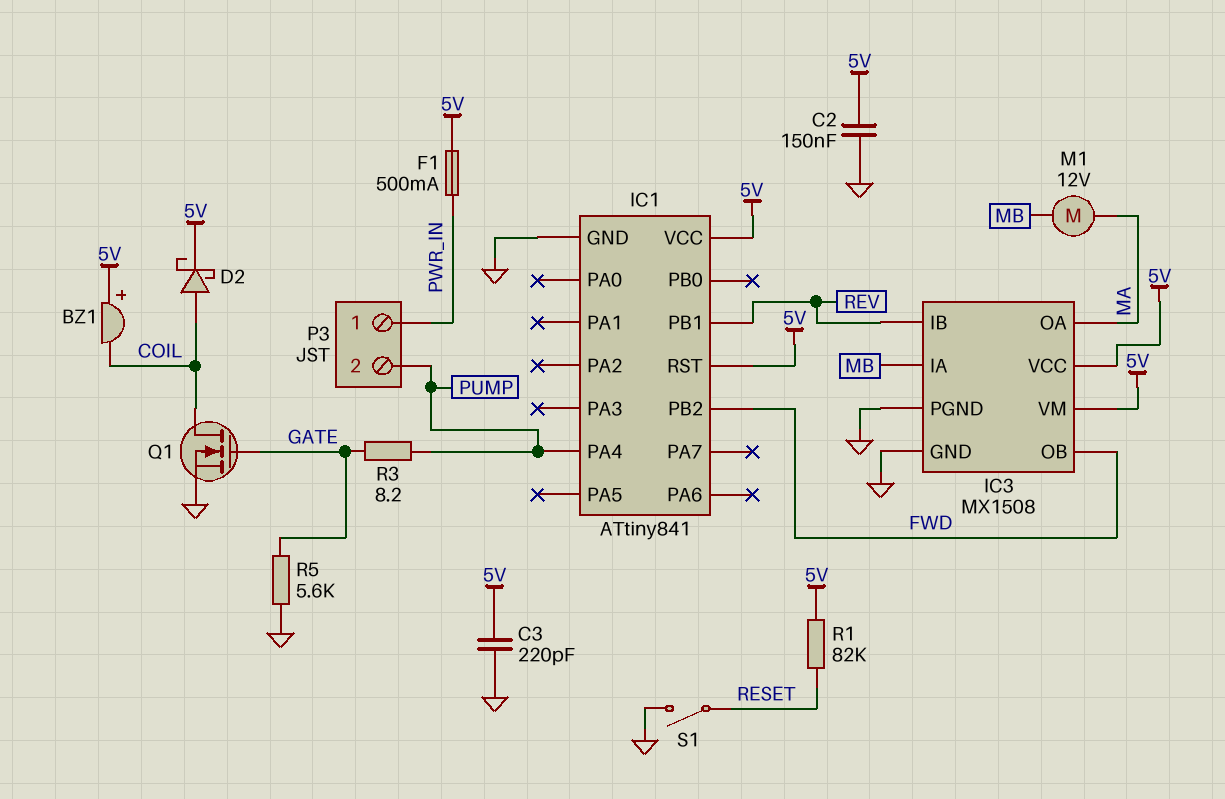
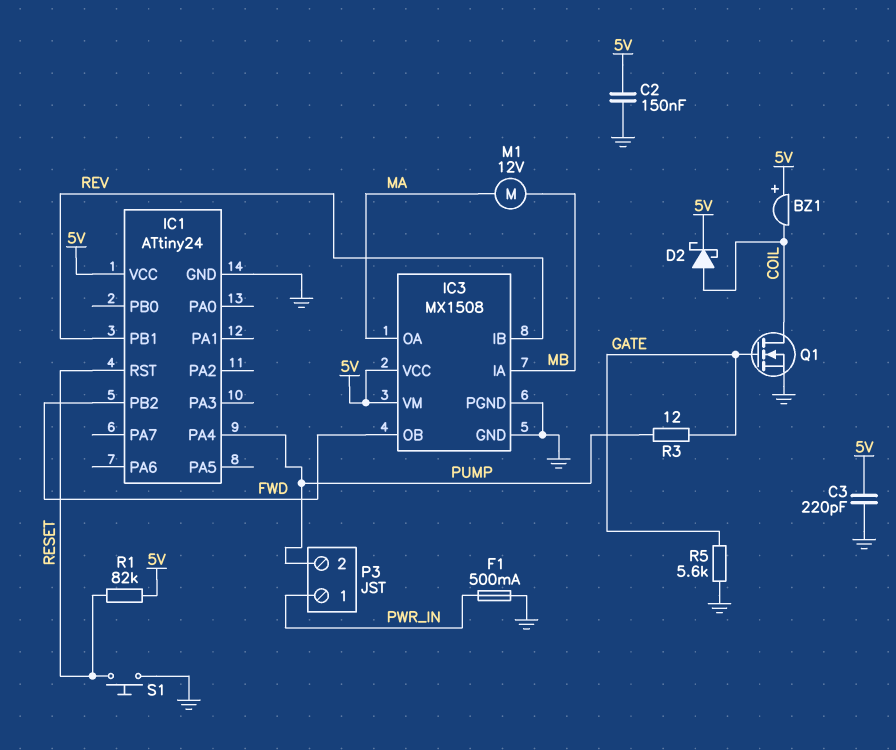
F1: 500mA (5V, PWR_IN) -> 500mA (GND, PWR_IN)
IC1: ATtiny841 -> ATtiny24
IC1 pin RST: 5V -> RESET
R3: 8.2 (GATE, PUMP) -> 12 (GATE, PUMP)
S1: switch (GND, RESET) -> button (GND, RESET)

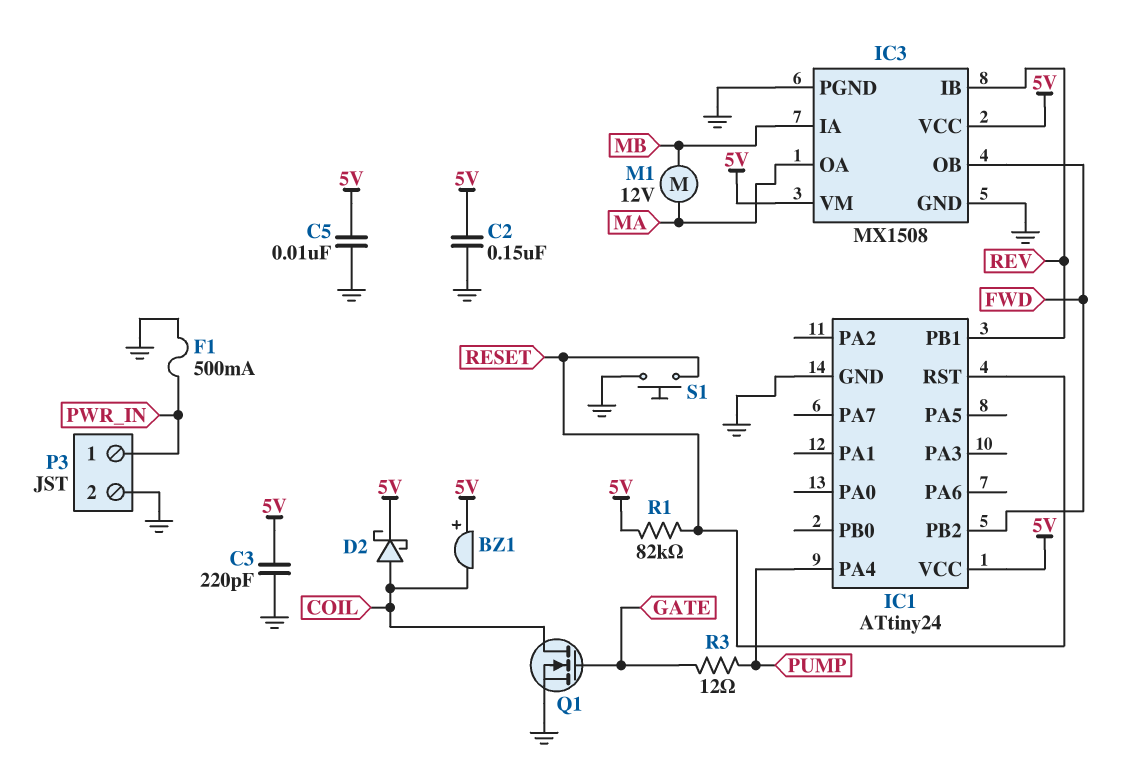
C5: none -> 10nF (5V, GND)
P3 pin 2: PUMP -> GND
R5: 5.6k (GATE, GND) -> none

